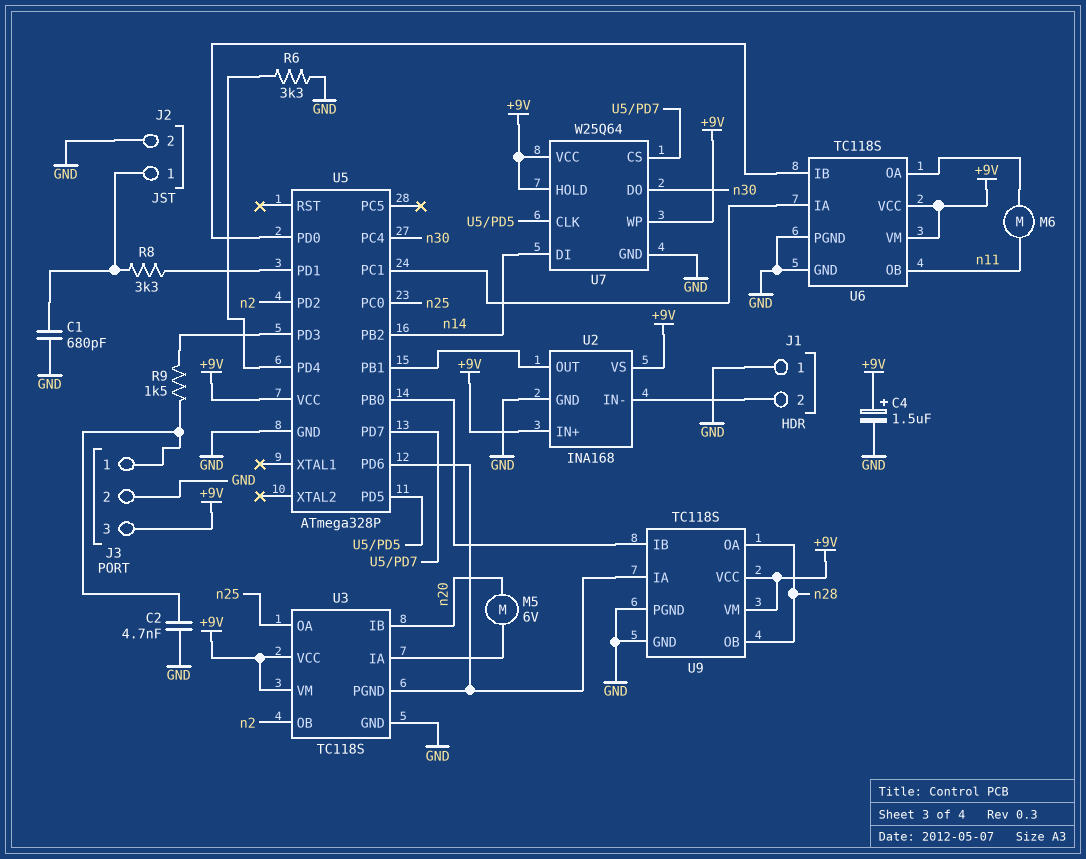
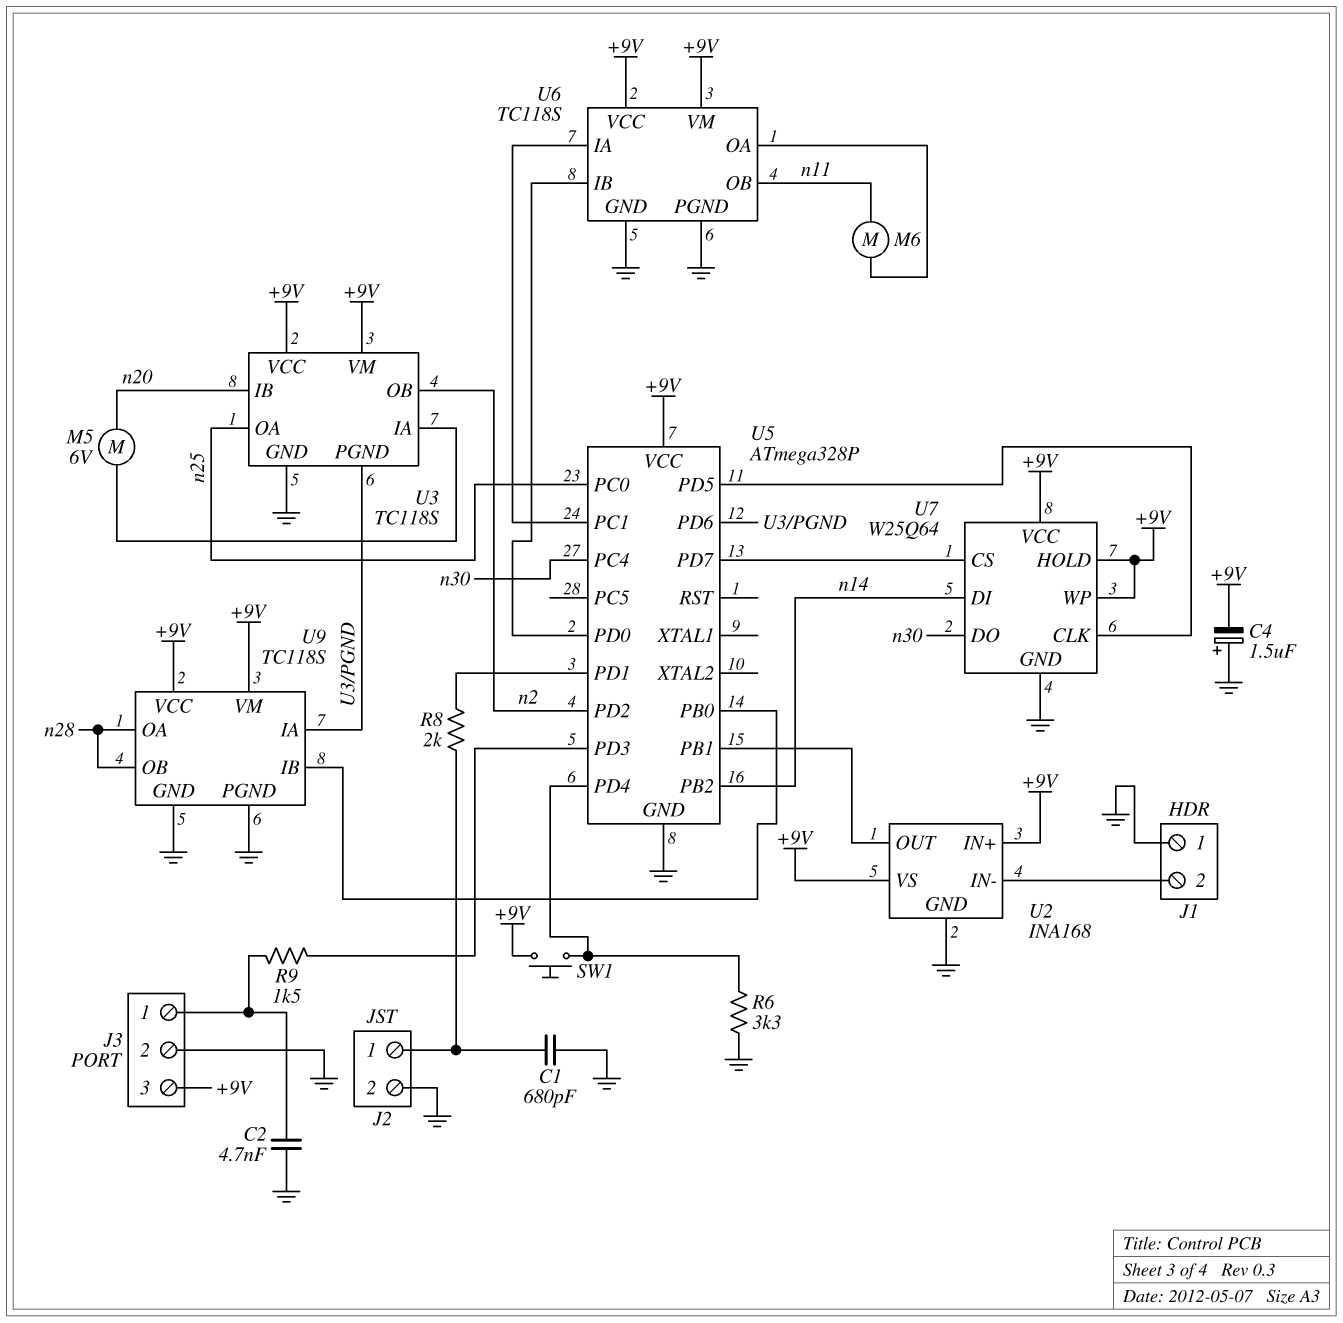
C4: 1.5uF (plus +9V, minus GND) -> 1.5uF (plus GND, minus +9V)
R8: 3.3k (J2/1, U5/PD1) -> 2k (J2/1, U5/PD1)
SW1: none -> button (+9V, U5/PD4)

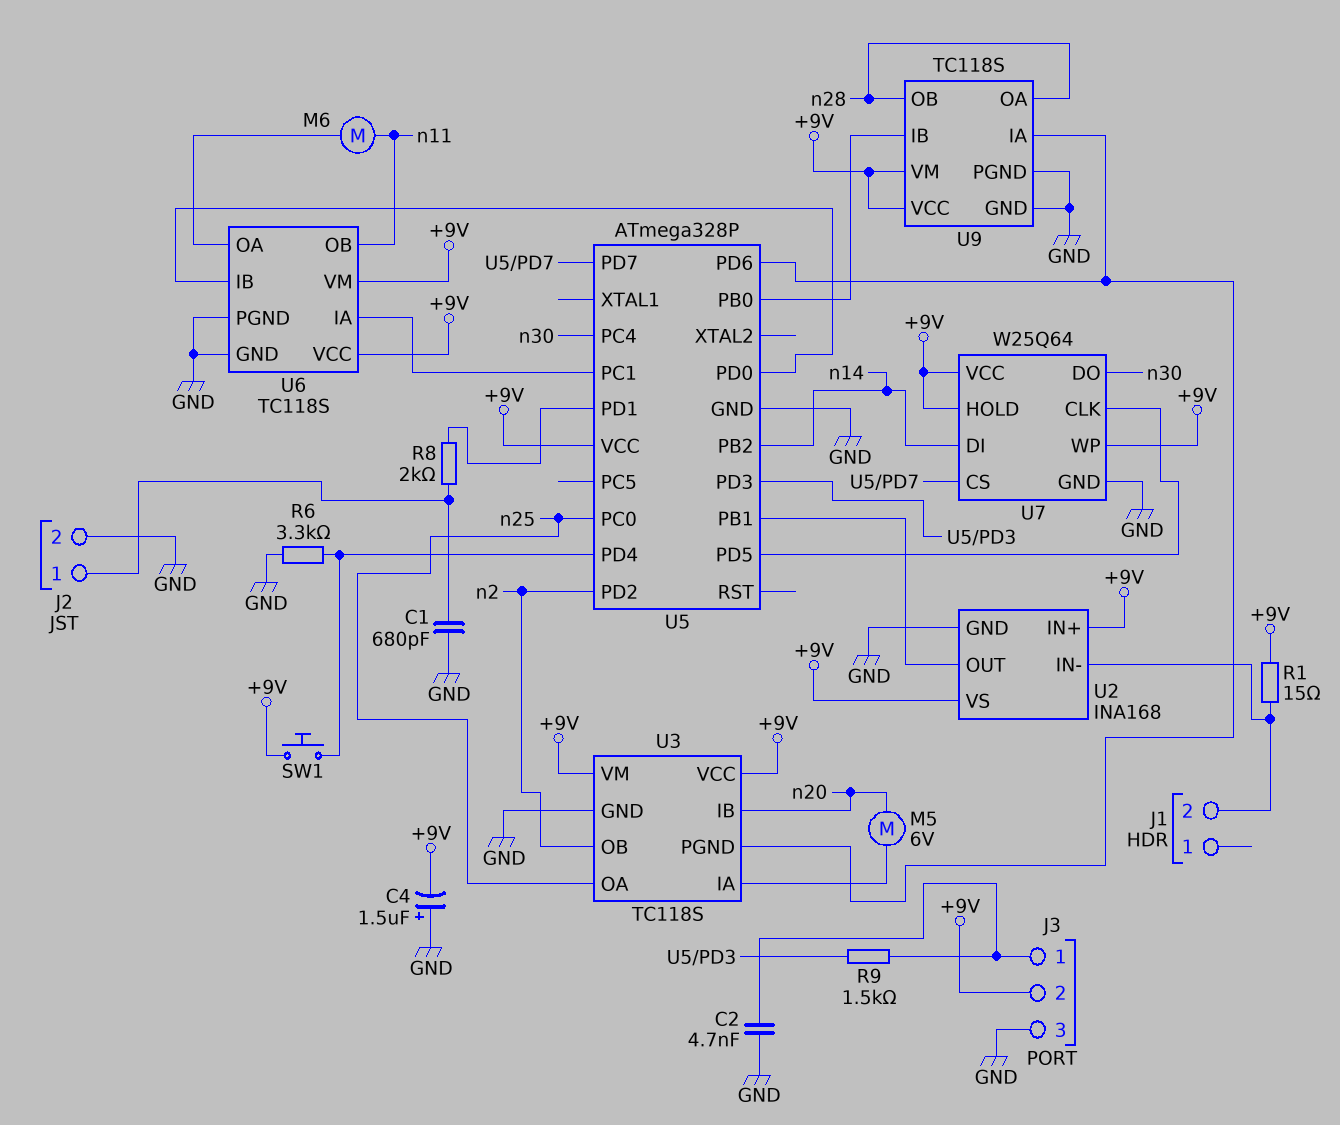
J1 pin 1: GND -> none
J3 pin 2: GND -> +9V
J3 pin 3: +9V -> GND
R1: none -> 15 (+9V, J1/2)

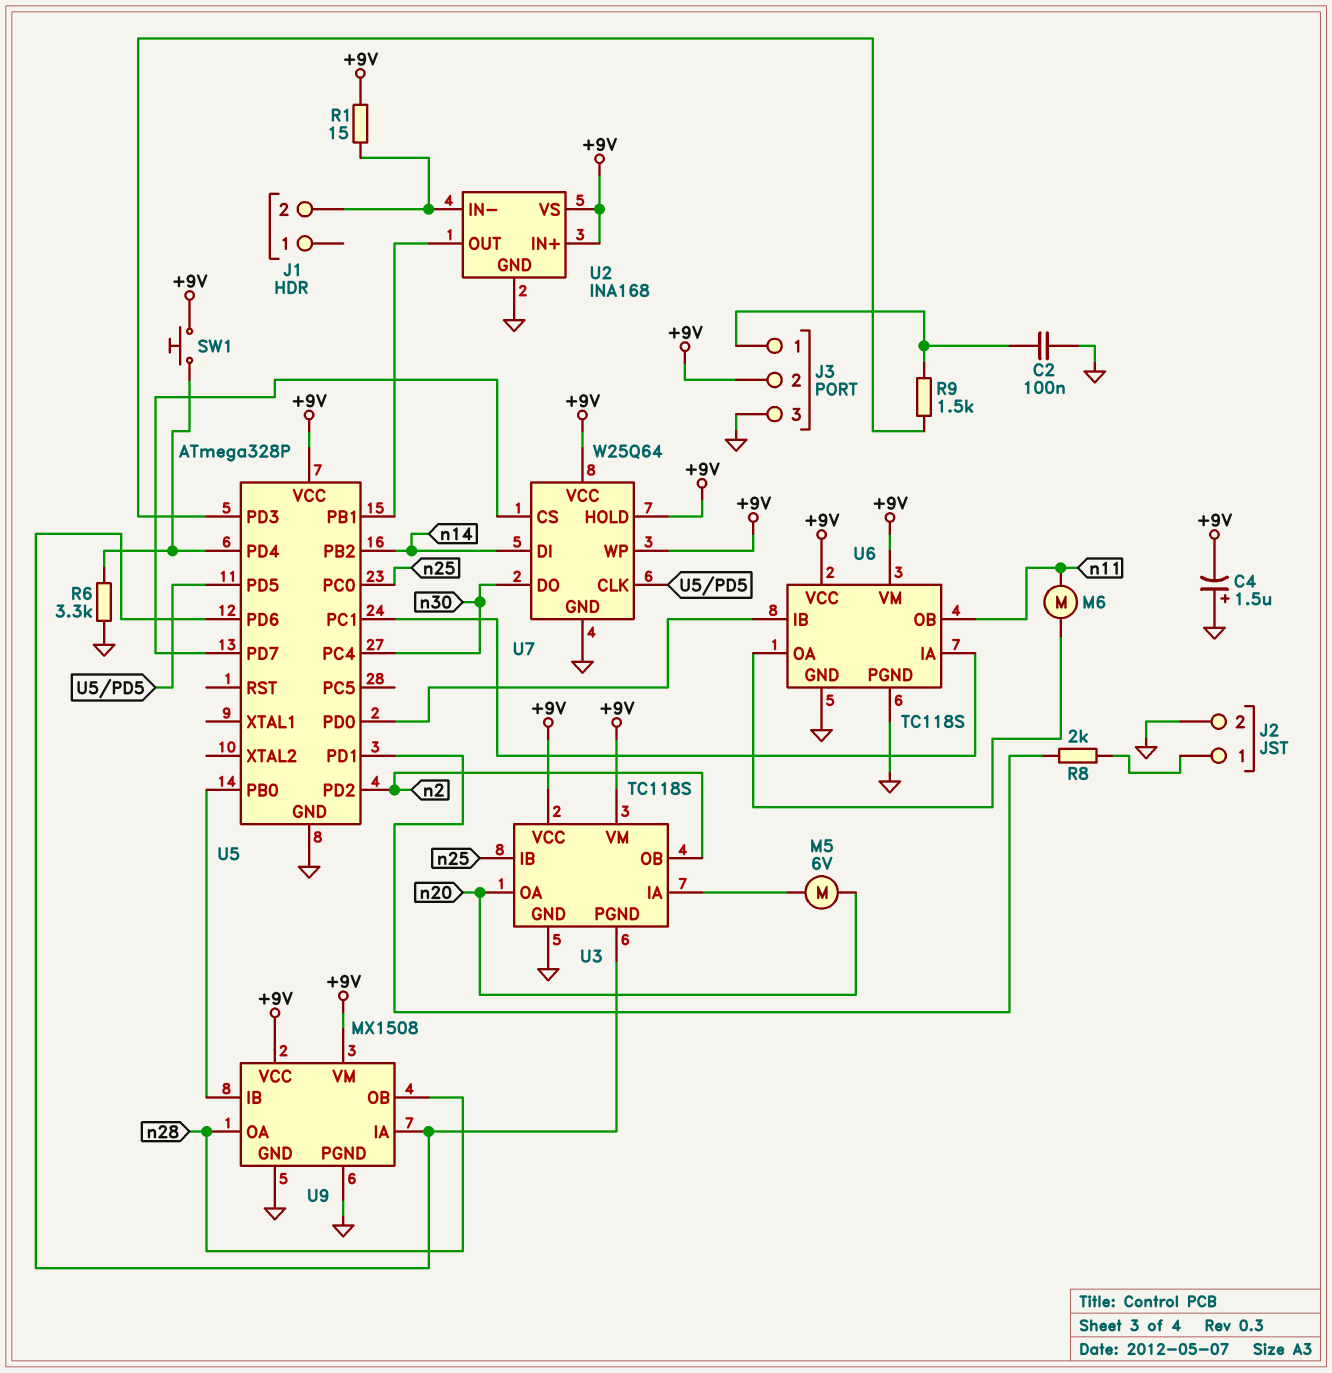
C1: 680pF (GND, J2/1) -> none
C2: 4.7nF (GND, J3/1) -> 100nF (GND, J3/1)
U3 pin IB: n20 -> n25
U3 pin OA: n25 -> n20
U9: TC118S -> MX1508

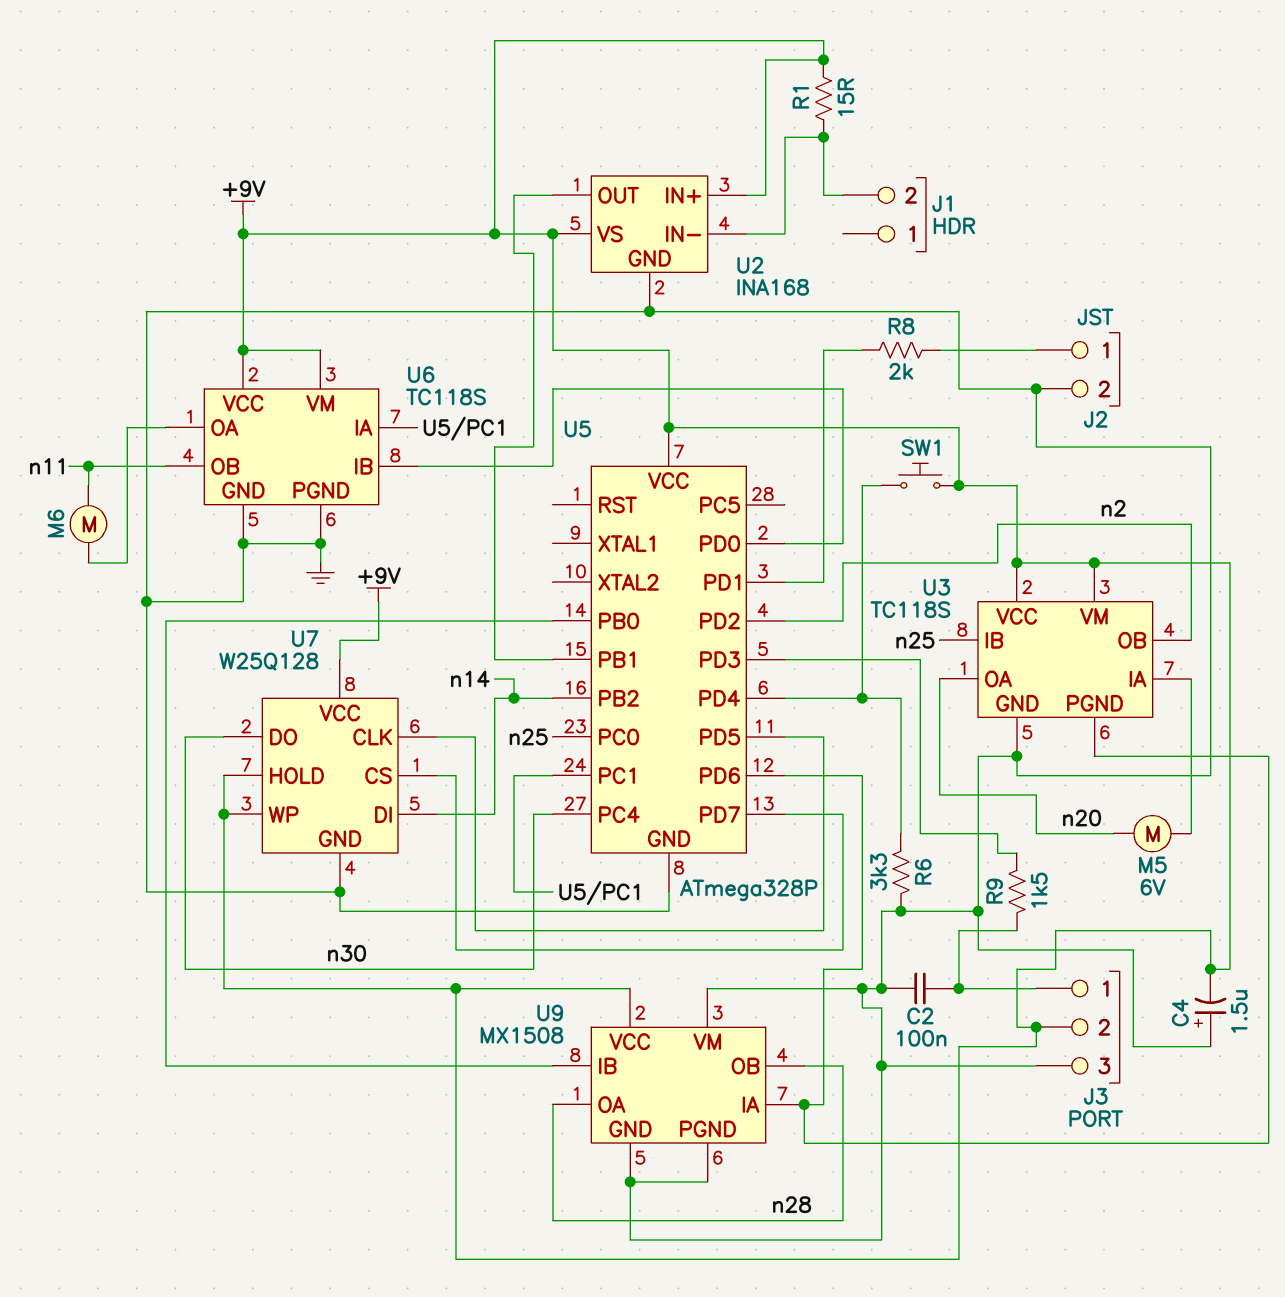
U7: W25Q64 -> W25Q128
U9 pin VM: +9V -> GND

